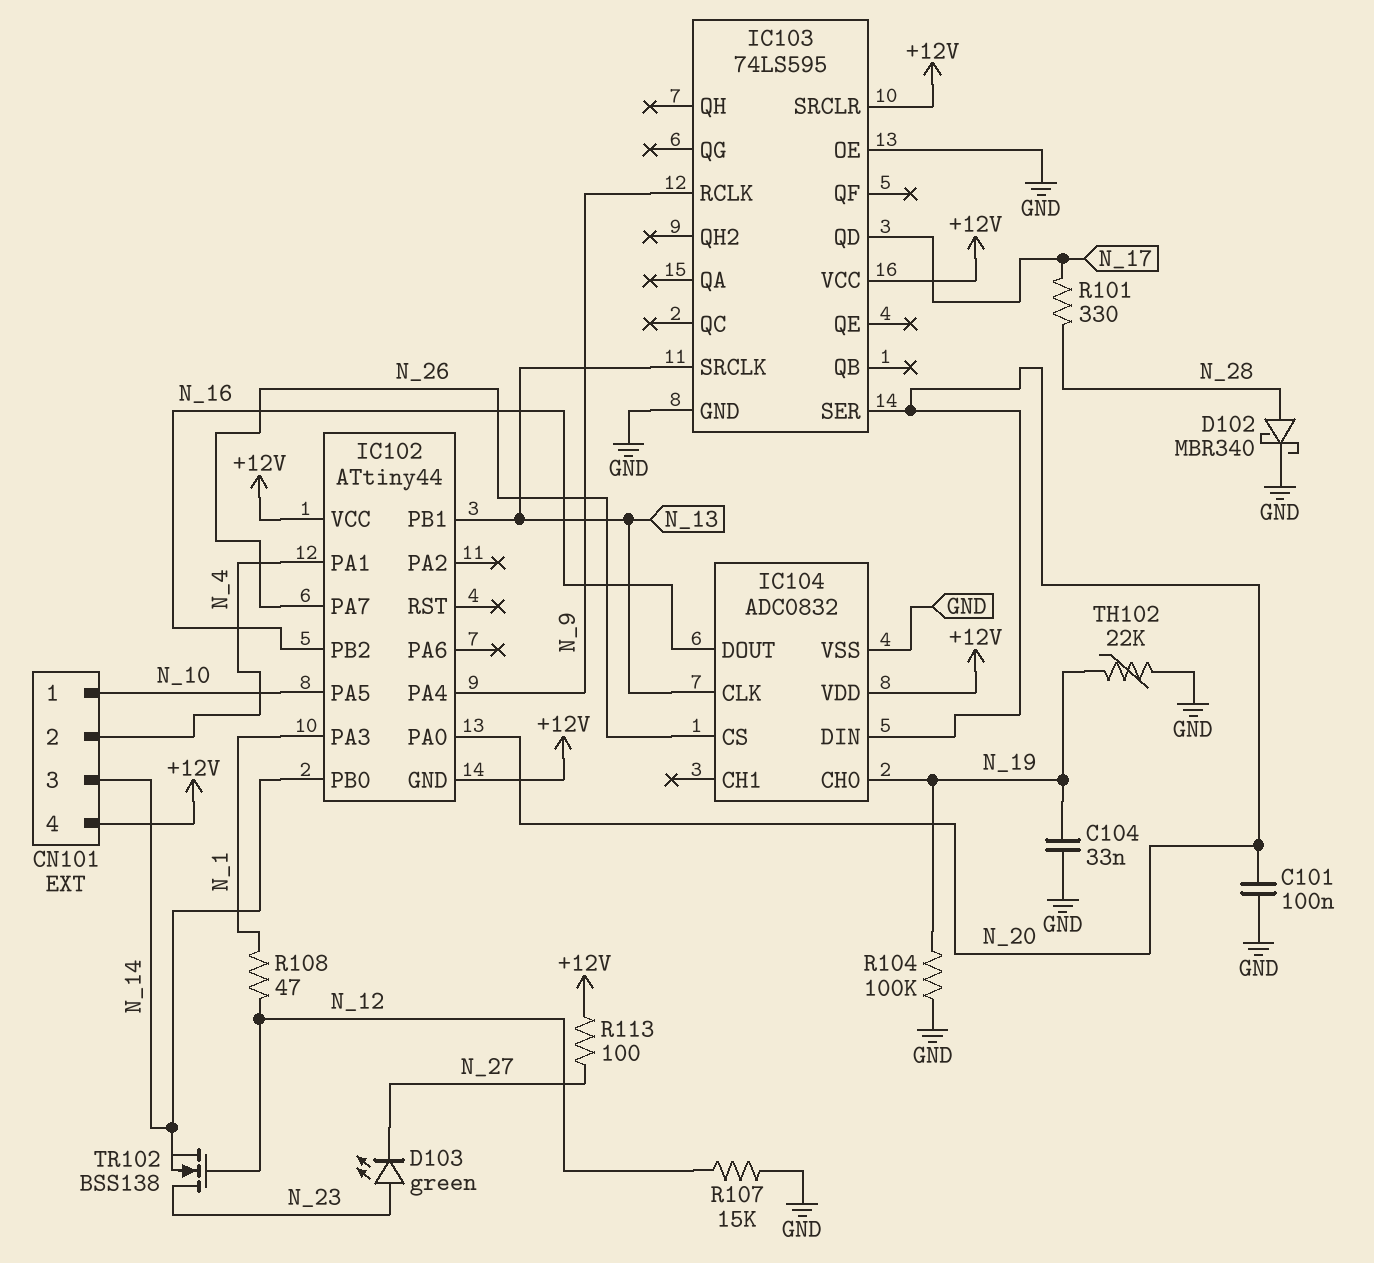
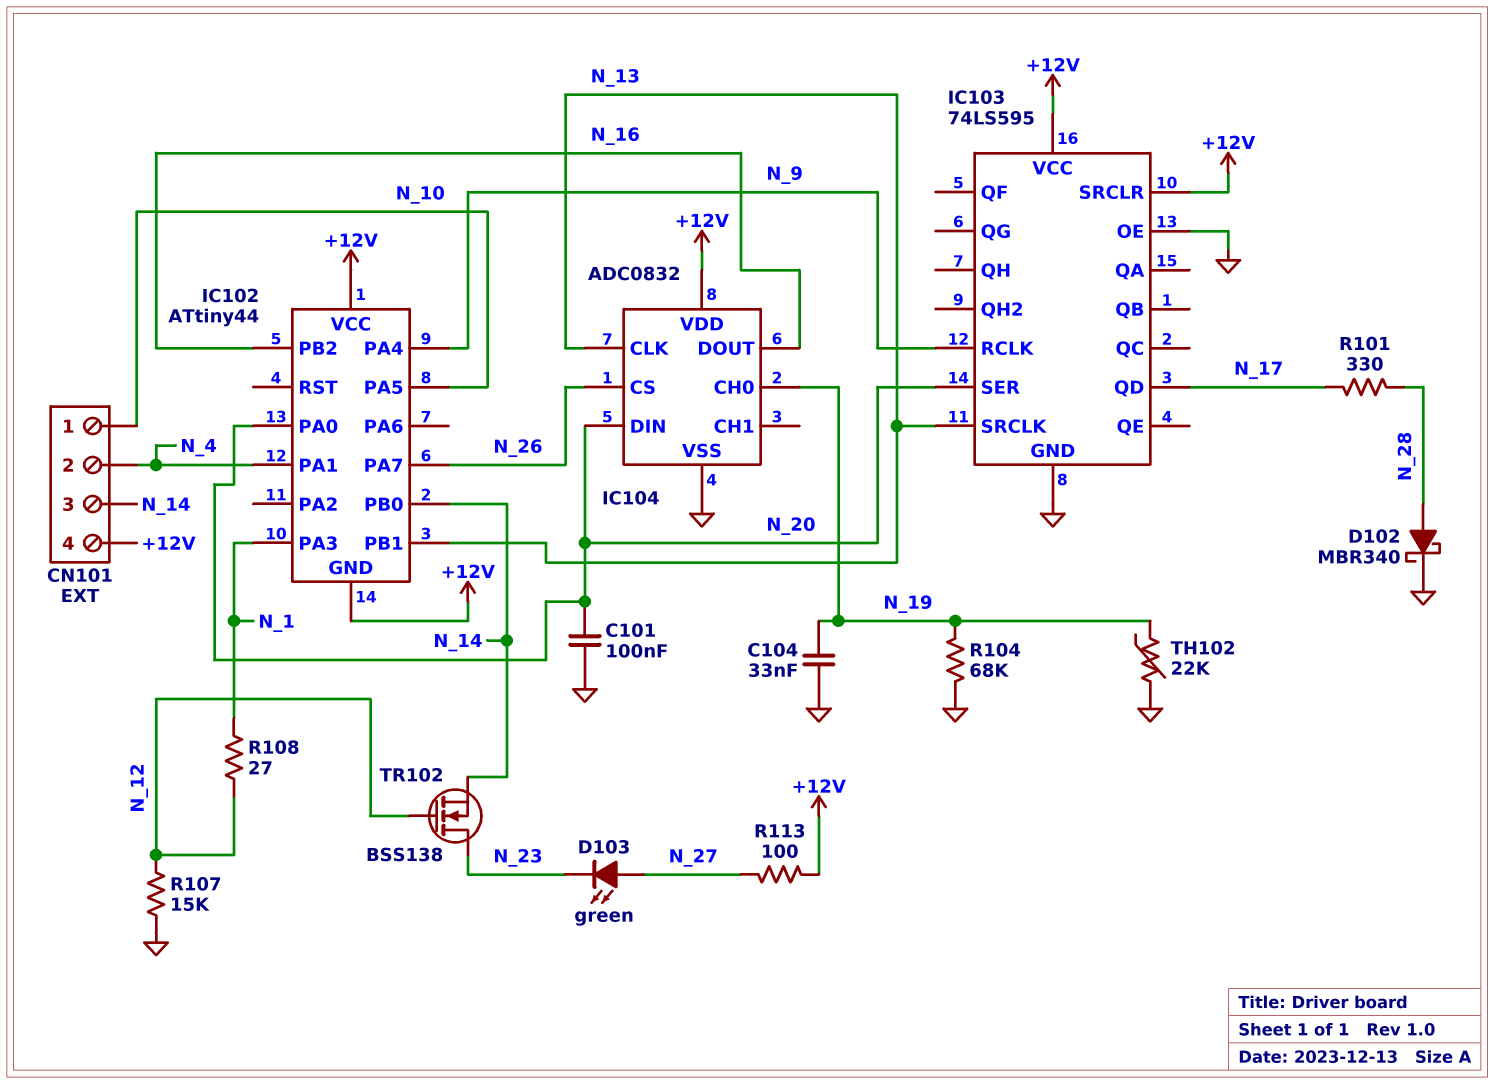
D103: LED green (A N_23, K N_27) -> LED green (A N_27, K N_23)
R104: 100k (GND, N_19) -> 68k (GND, N_19)
R108: 47 (N_1, N_12) -> 27 (N_1, N_12)

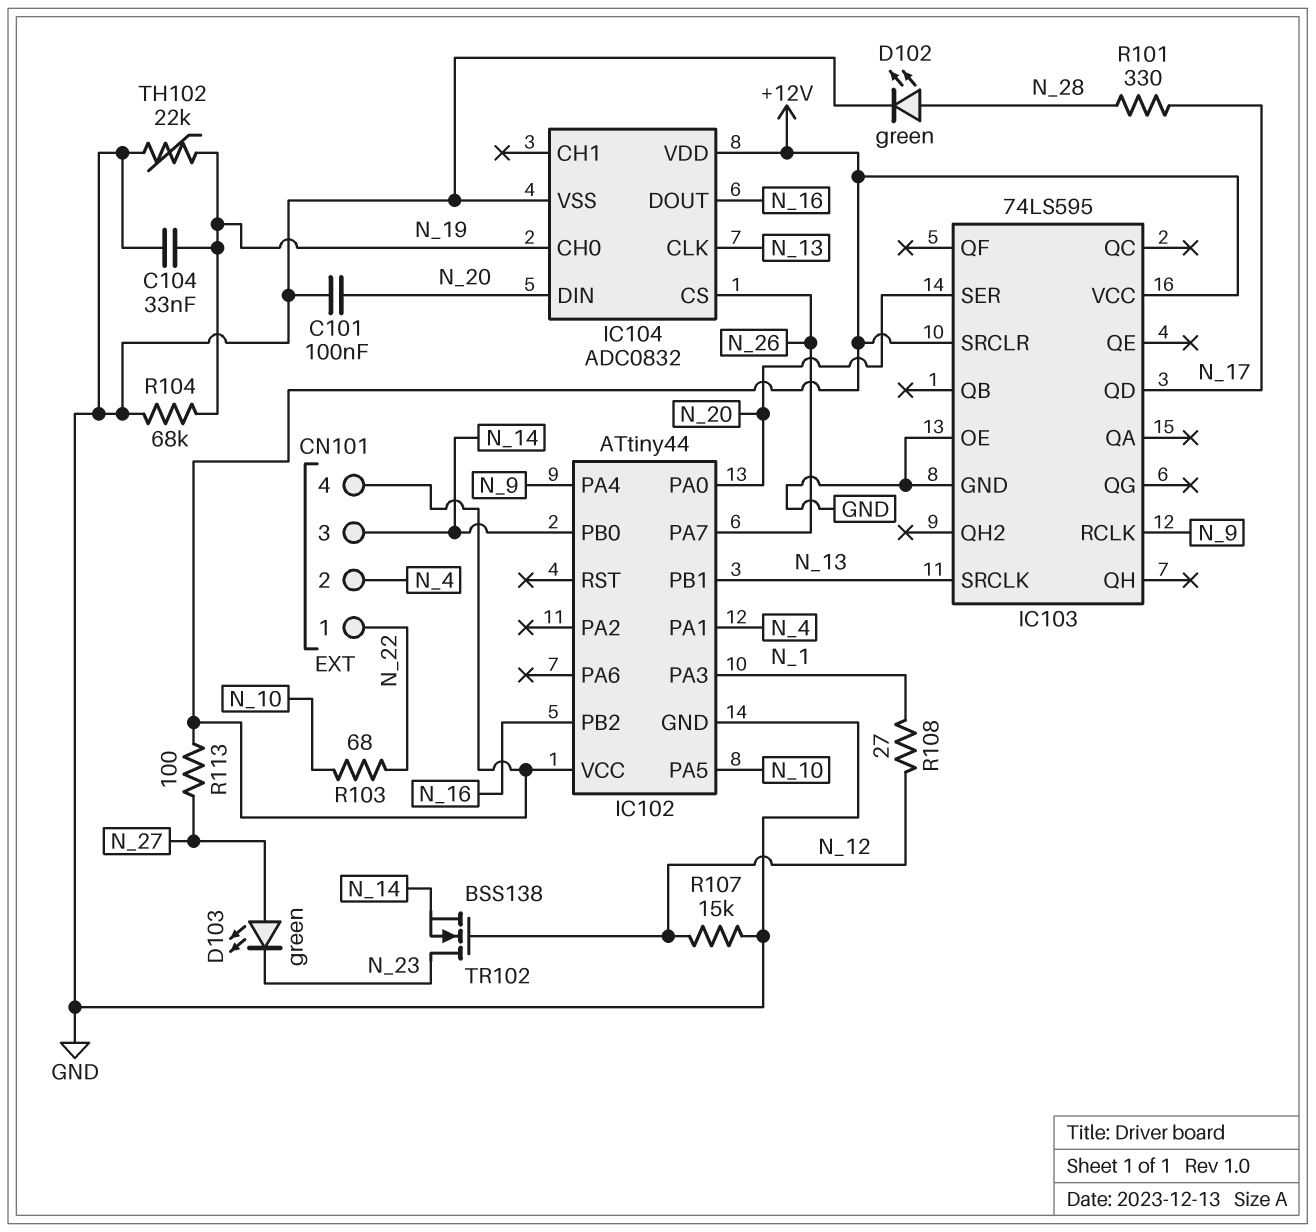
CN101 pin 1: N_10 -> N_22
D102: schottky MBR340 (A N_28, K GND) -> LED green (A N_28, K GND)
IC102 pin GND: +12V -> GND
R103: none -> 68 (N_10, N_22)

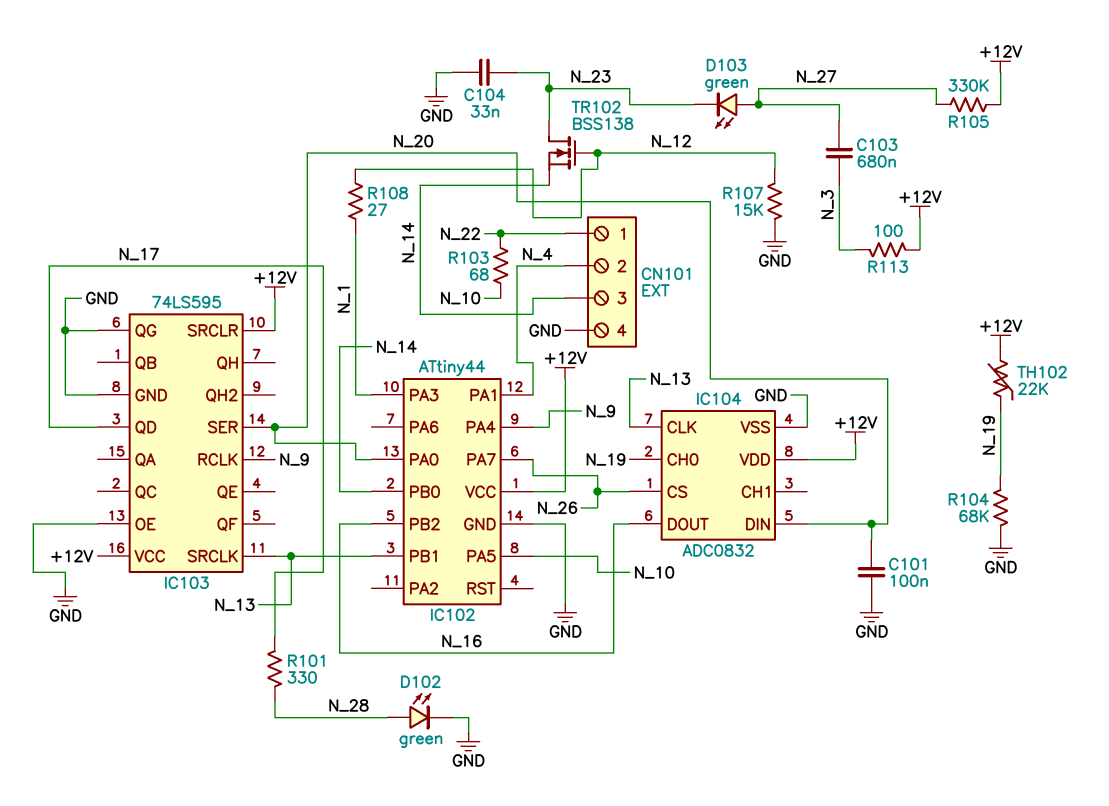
C103: none -> 680nF (N_3, N_27)
C104: 33nF (GND, N_19) -> 33nF (GND, N_23)
CN101 pin 4: +12V -> GND
IC103 pin QG: none -> GND
R105: none -> 330k (+12V, N_27)
R113: 100 (+12V, N_27) -> 100 (+12V, N_3)
TH102: 22k (GND, N_19) -> 22k (+12V, N_19)

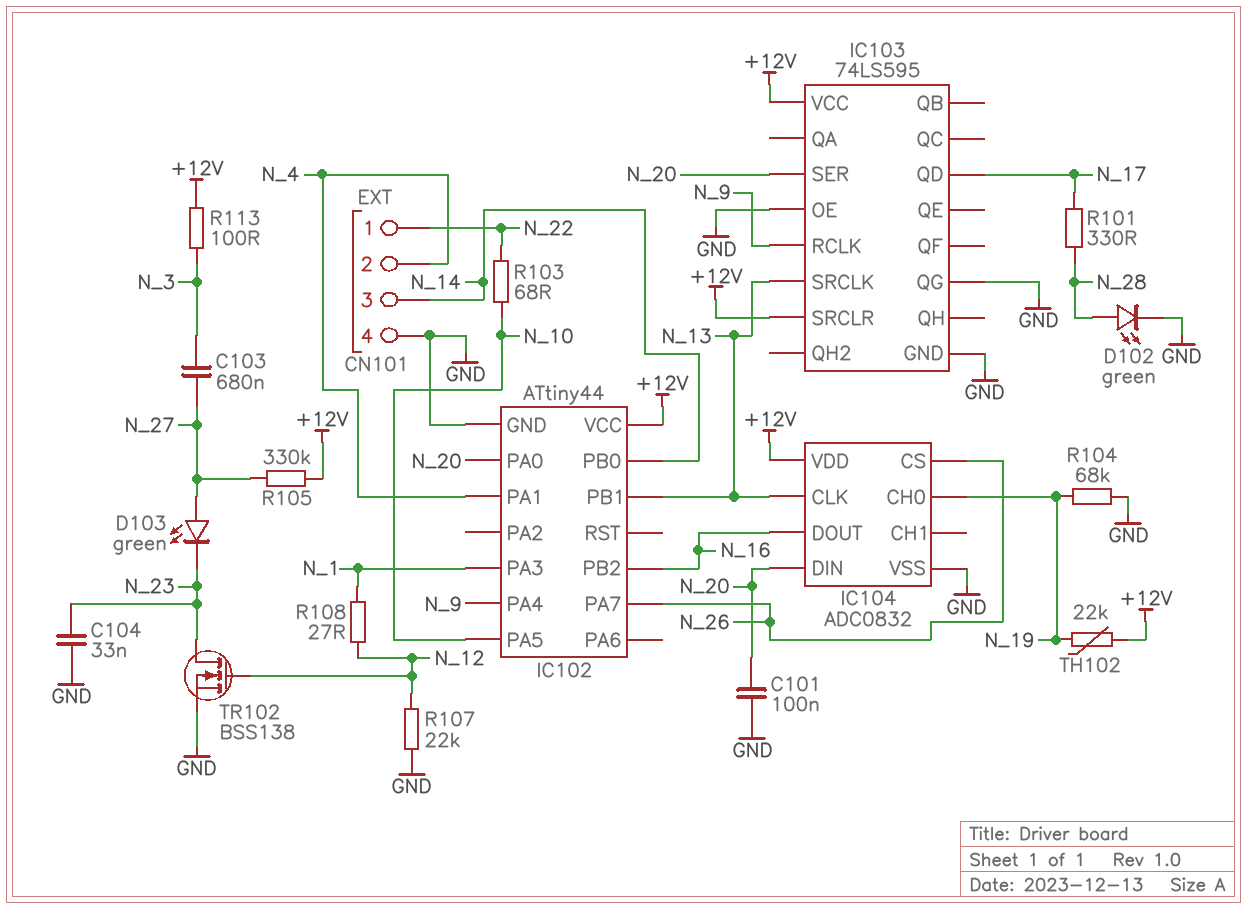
R107: 15k (GND, N_12) -> 22k (GND, N_12)
TR102: NMOS BSS138 (G N_12, D N_23, S N_14) -> NMOS BSS138 (G N_12, D N_23, S GND)

